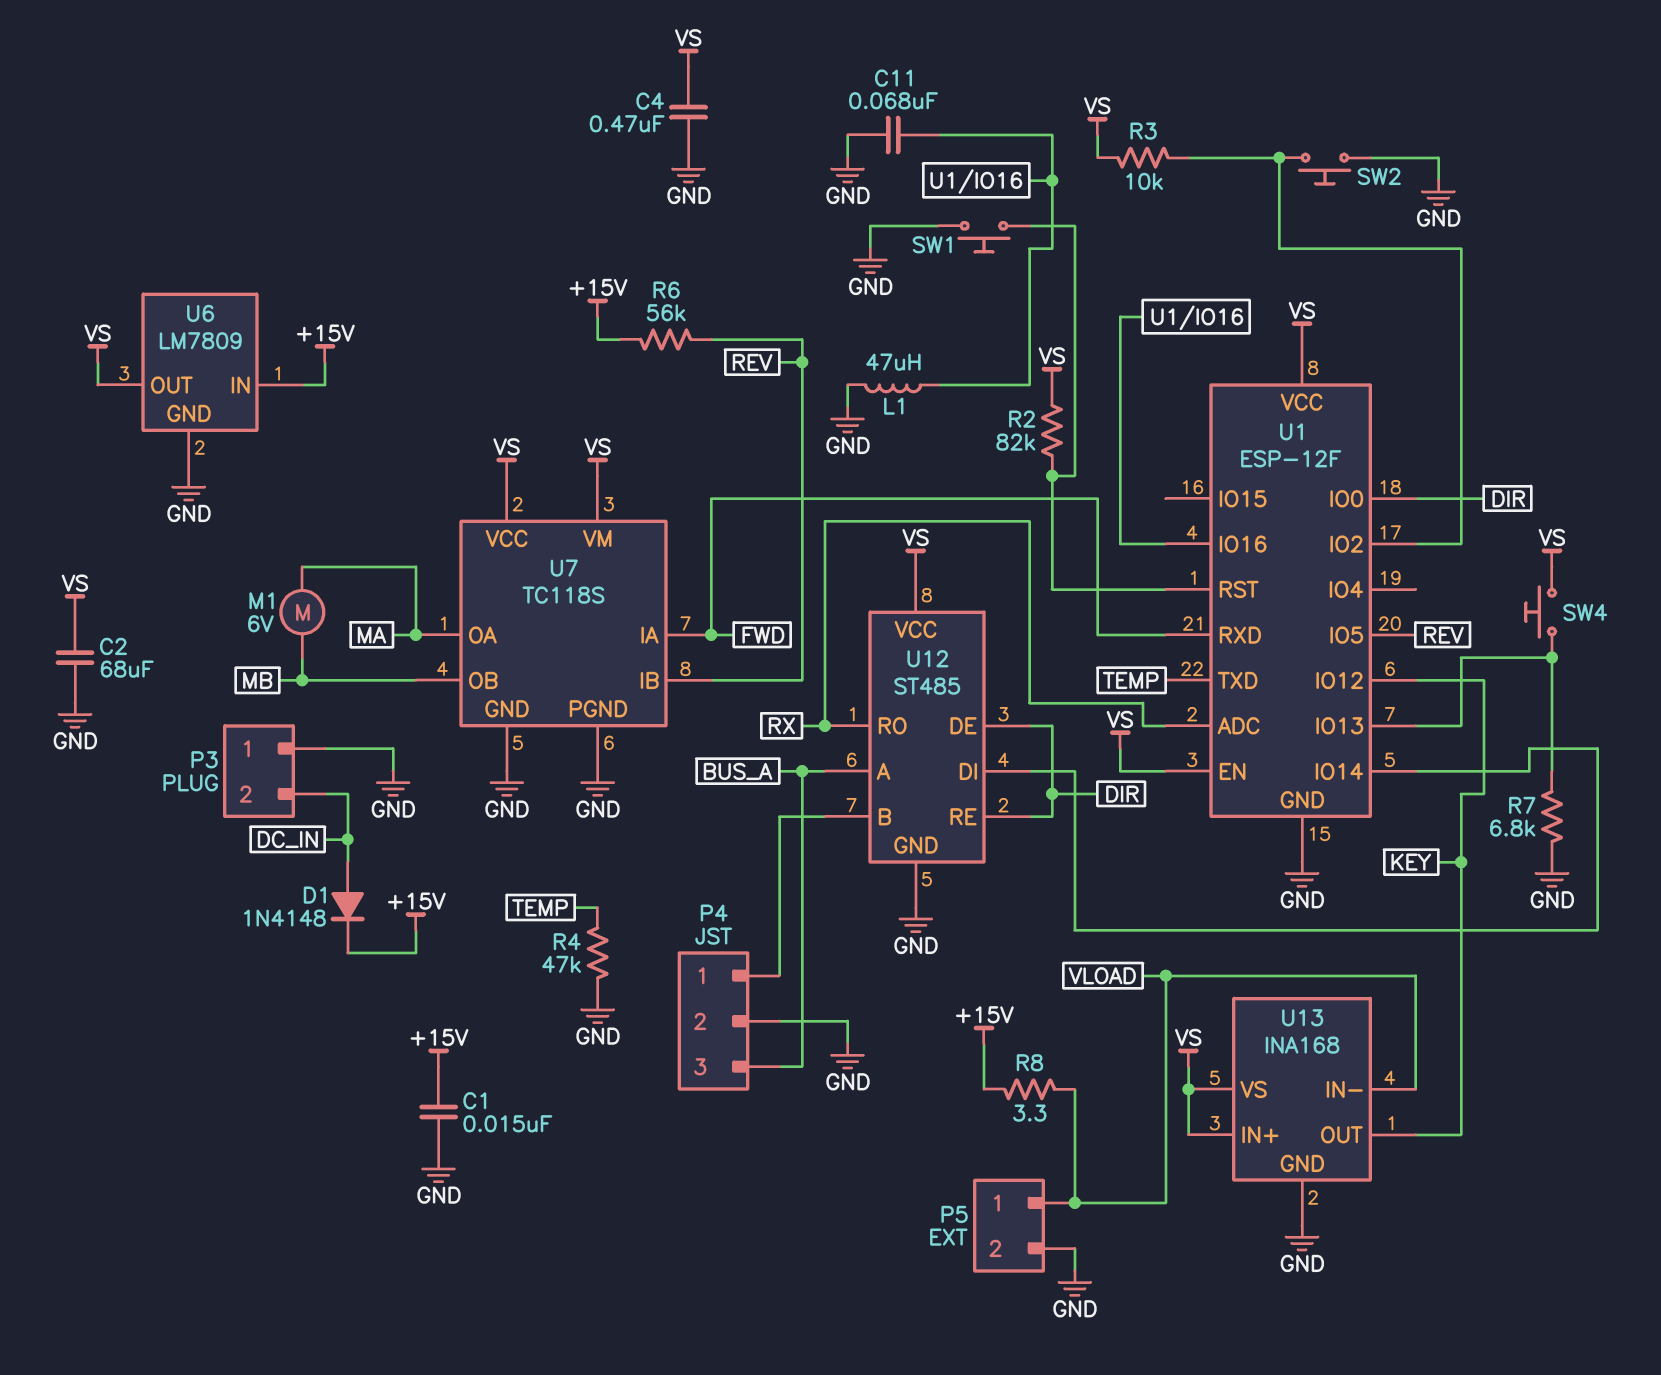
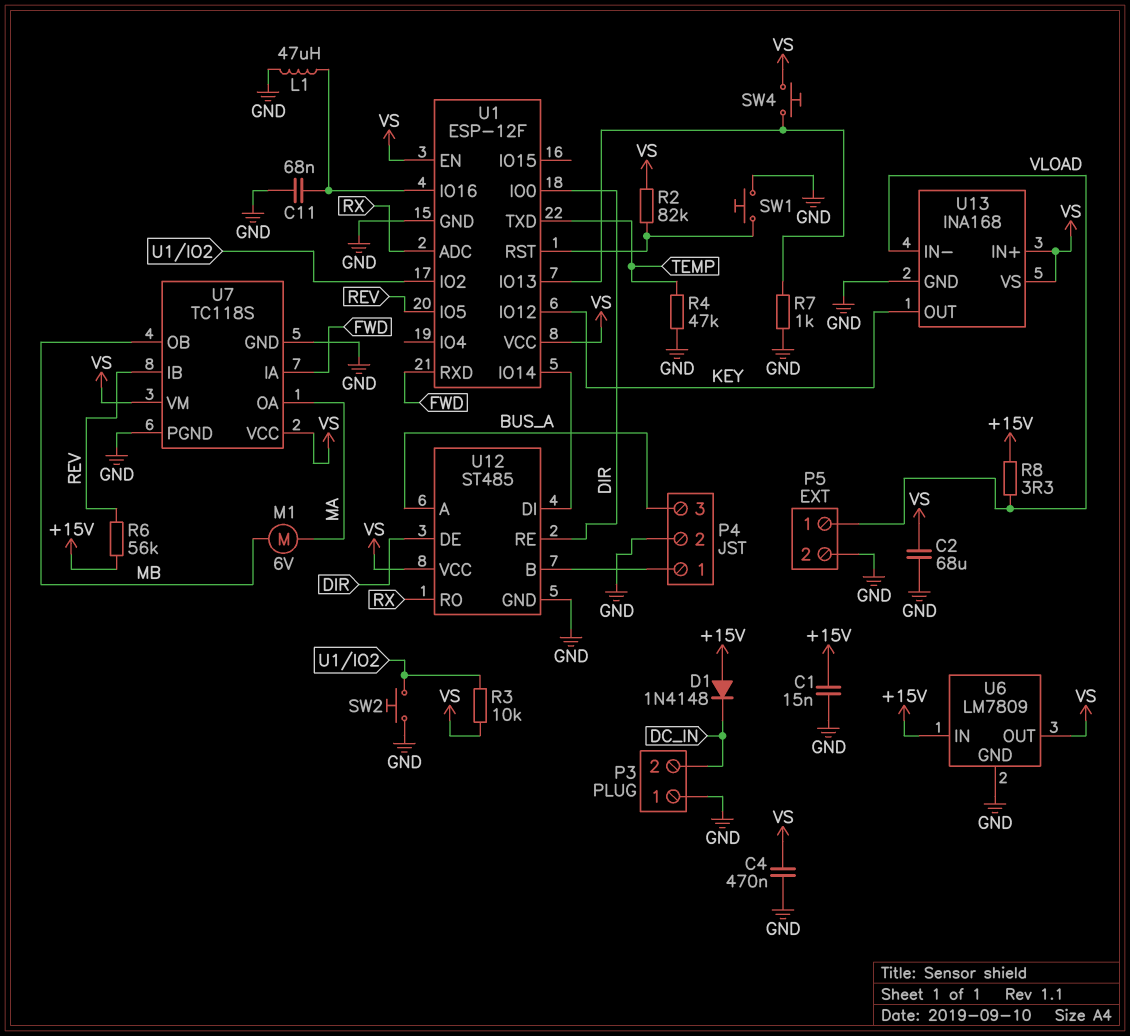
D1: diode 1N4148 (A DC_IN, K +15V) -> diode 1N4148 (A +15V, K DC_IN)
R7: 6.8k (GND, U1/IO13) -> 1k (GND, U1/IO13)

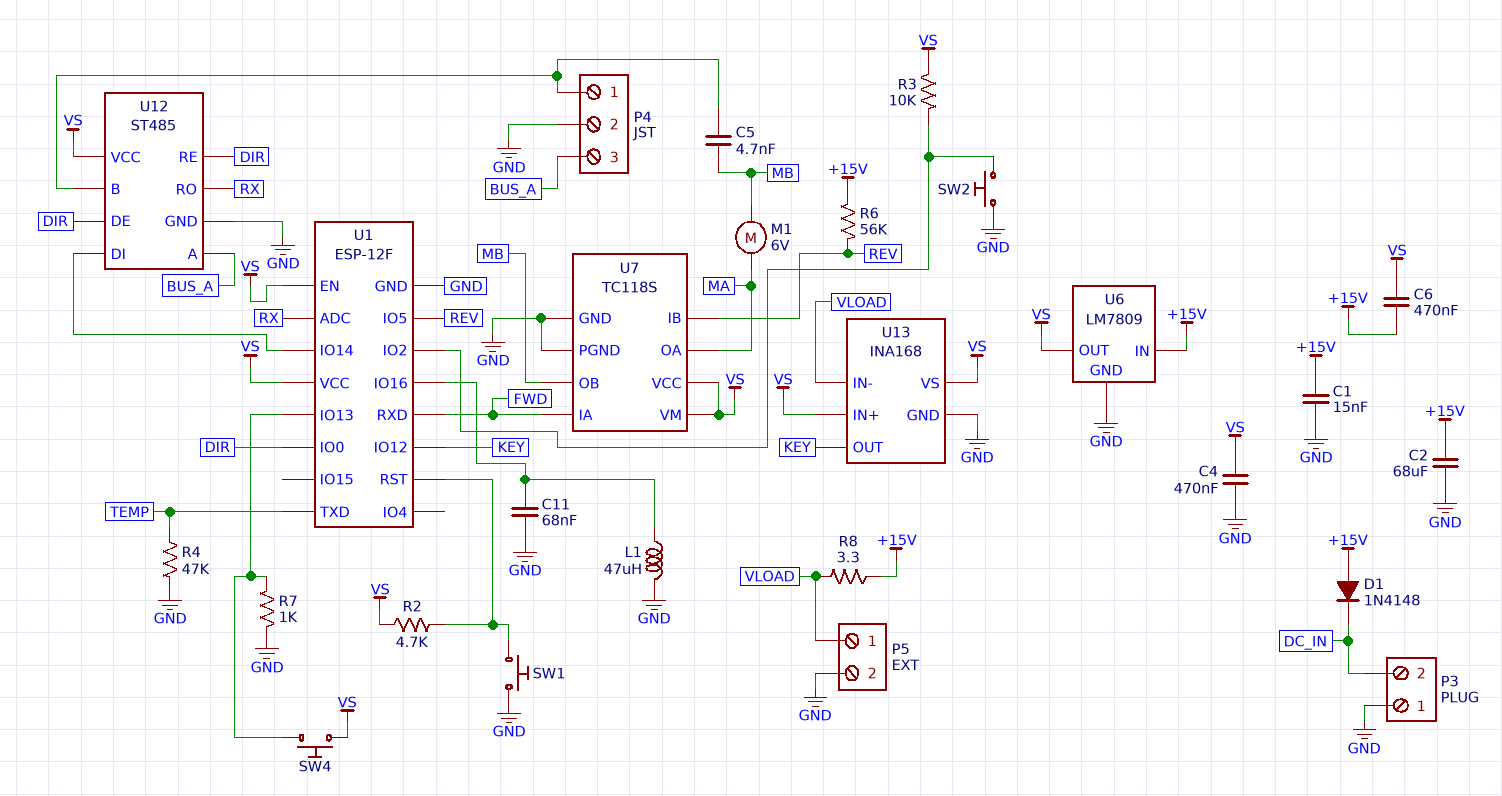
C2: 68uF (GND, VS) -> 68uF (+15V, GND)
C5: none -> 4.7nF (MB, P4/1)
C6: none -> 470nF (+15V, VS)
R2: 82k (U1/RST, VS) -> 4.7k (U1/RST, VS)

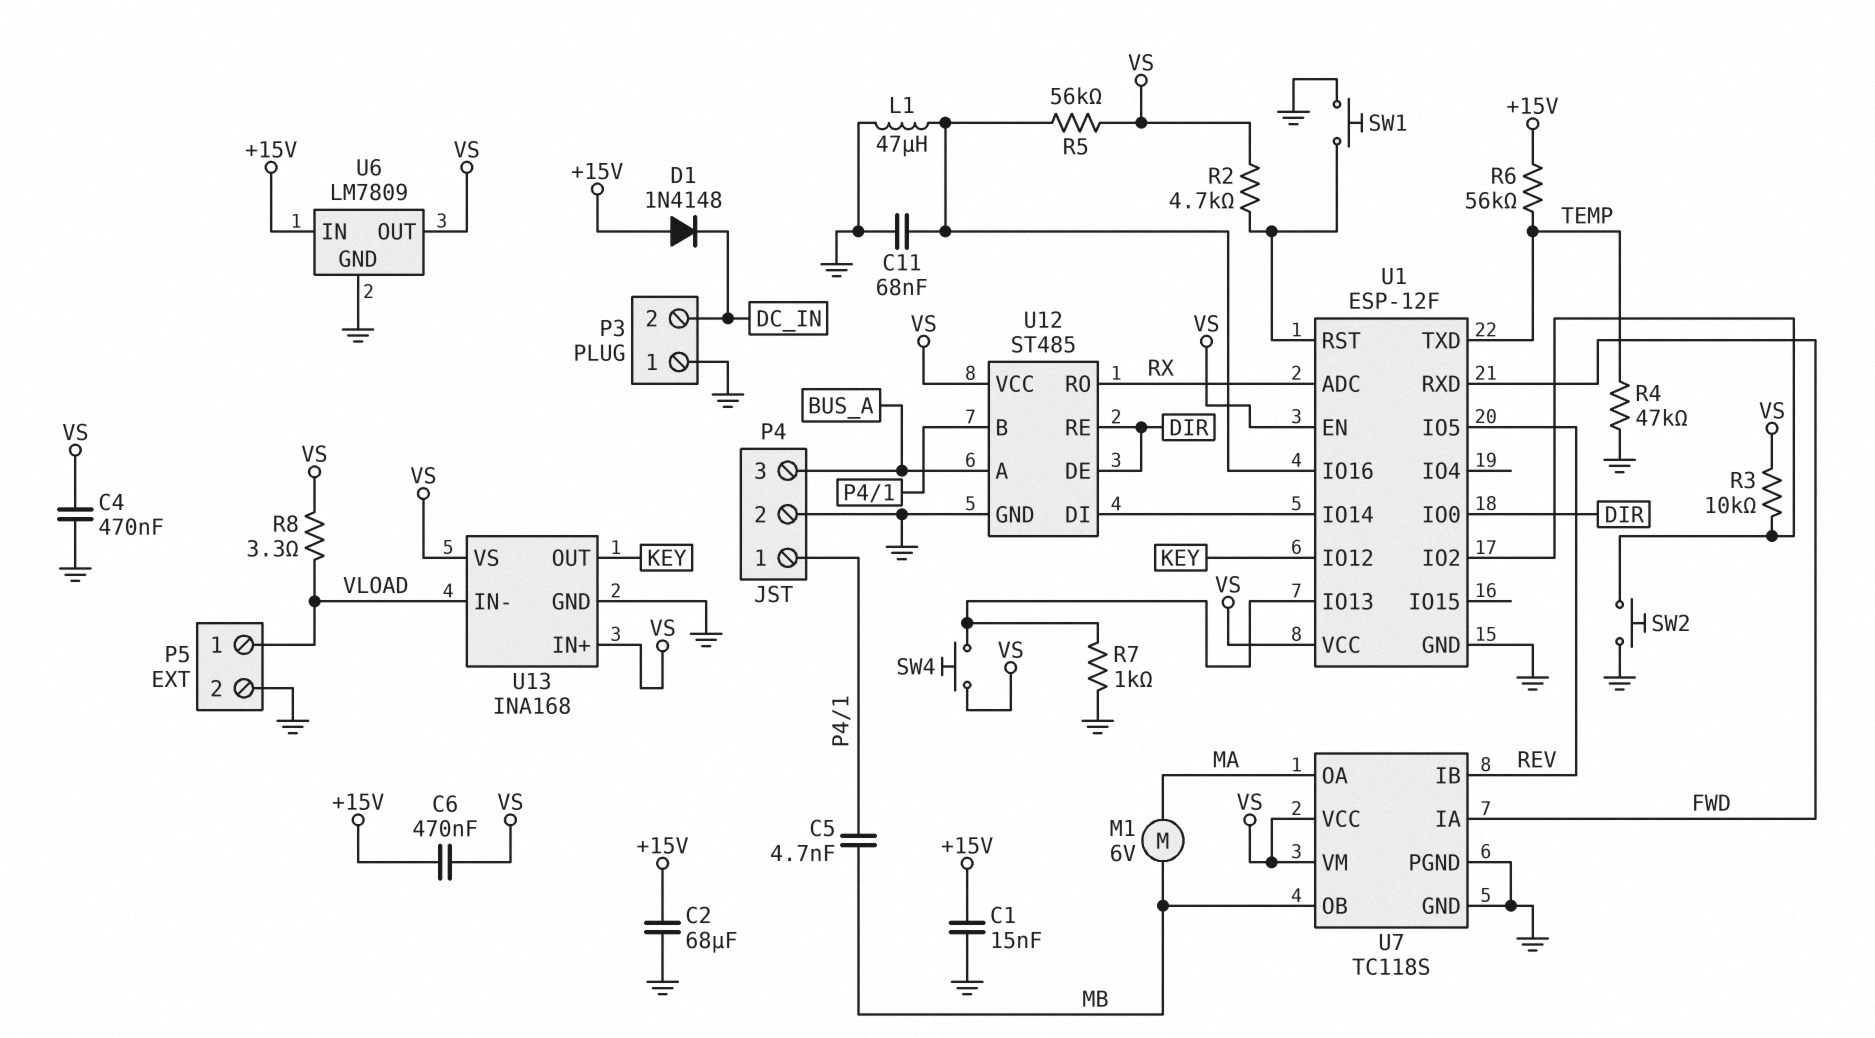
R5: none -> 56k (U1/IO16, VS)
R6: 56k (+15V, REV) -> 56k (+15V, TEMP)
R8: 3.3 (+15V, VLOAD) -> 3.3 (VLOAD, VS)

